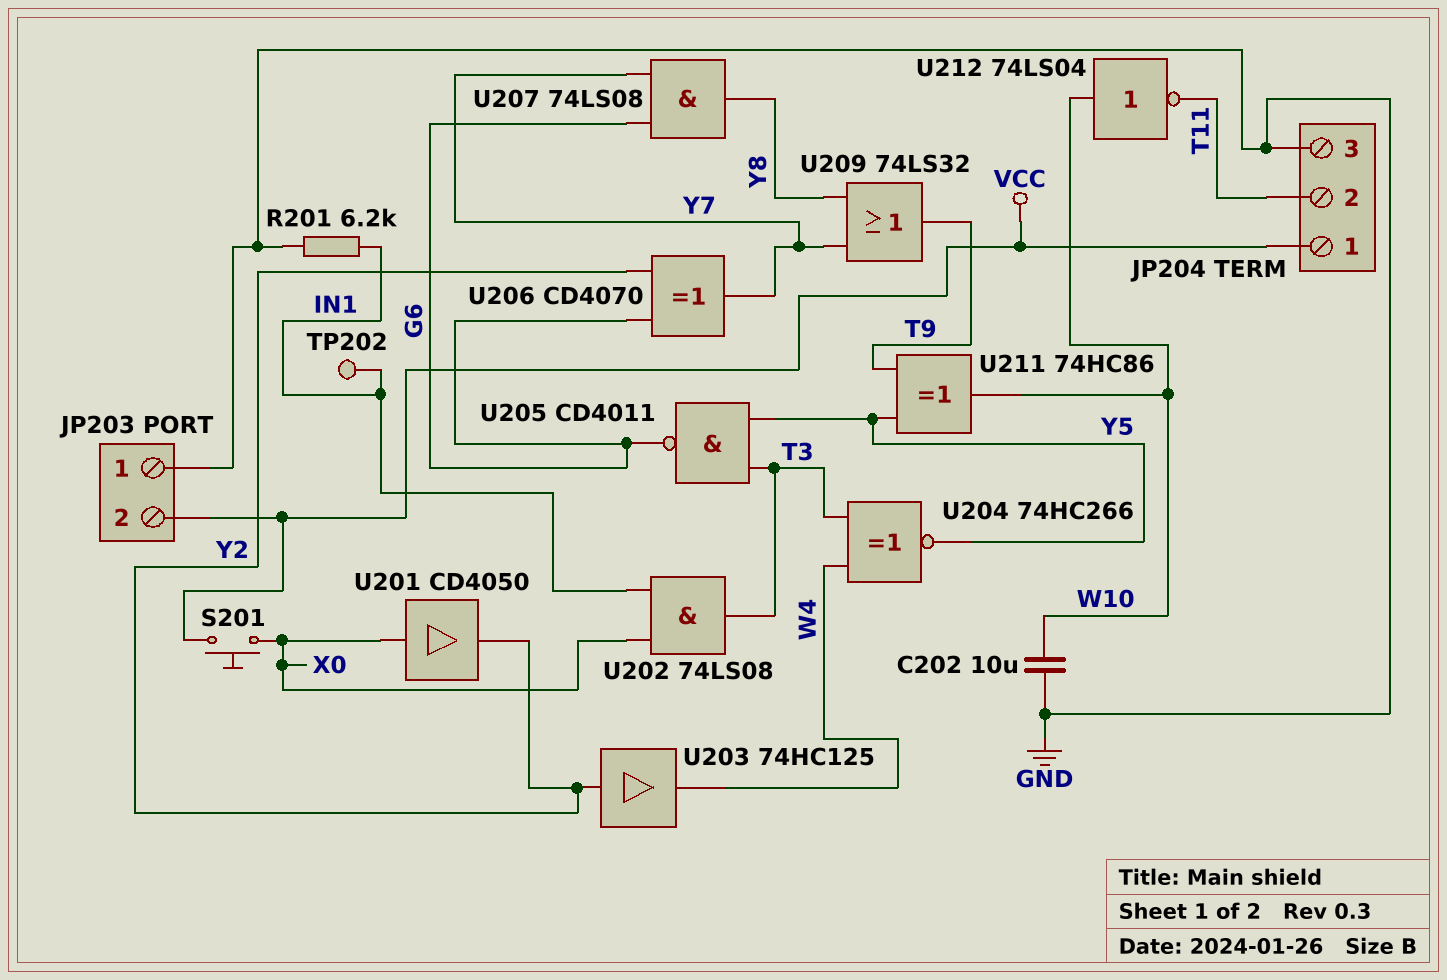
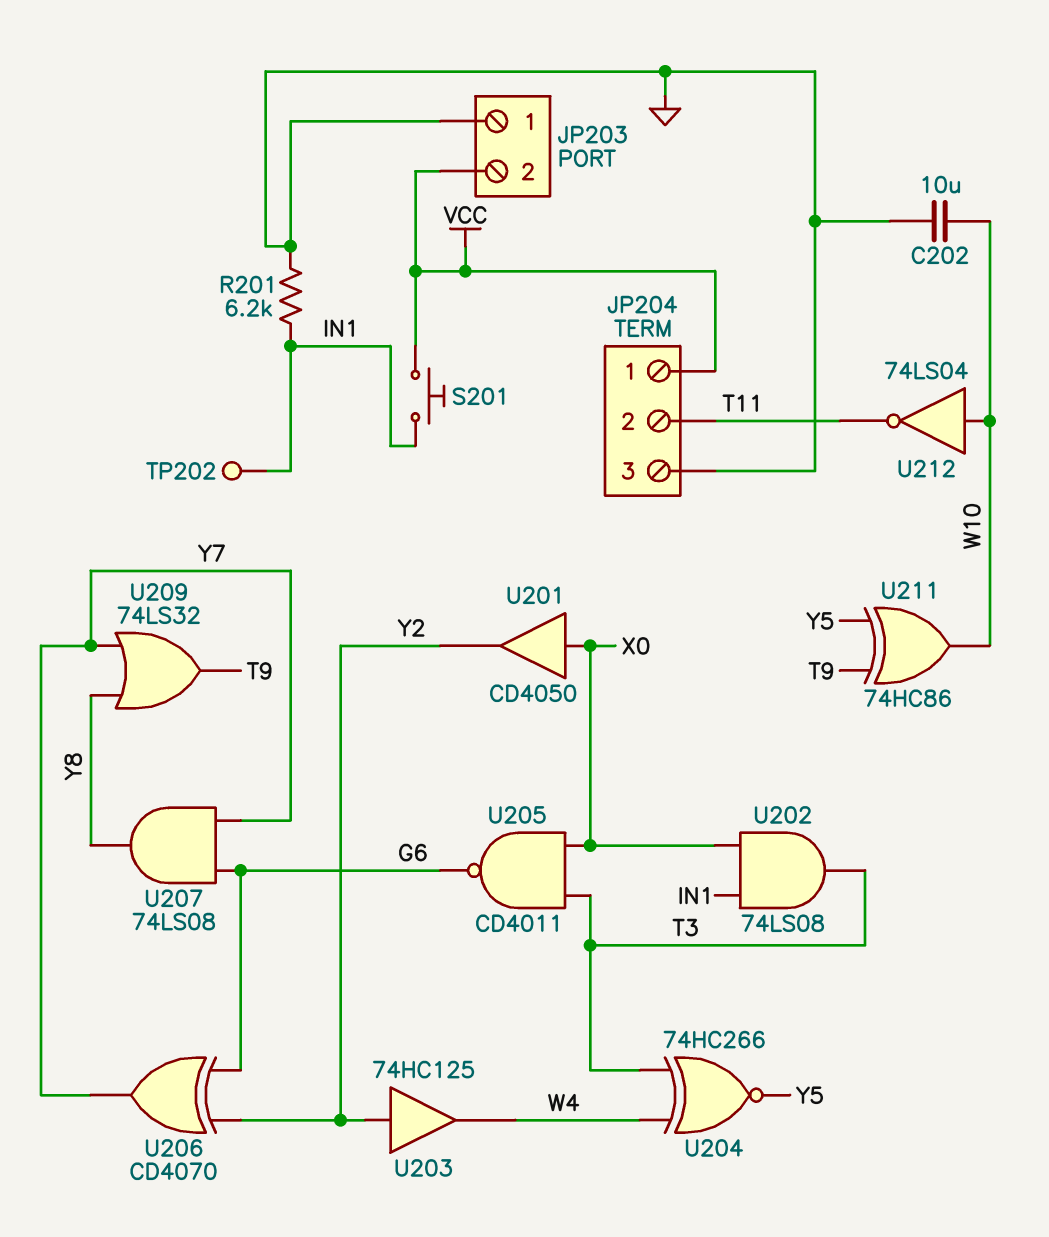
S201: button (VCC, X0) -> button (IN1, VCC)
U205: NAND CD4011 (in T3, in Y5, out G6) -> NAND CD4011 (in T3, in X0, out G6)

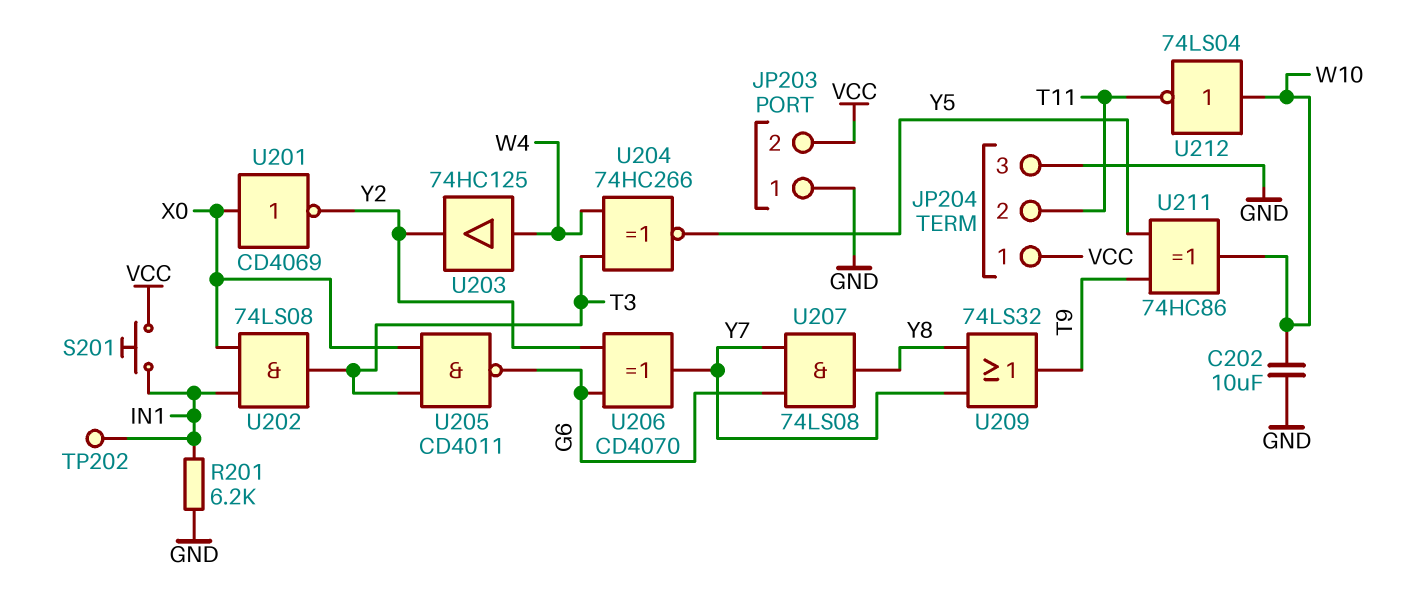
U201: buffer CD4050 (in X0, out Y2) -> NOT CD4069 (in X0, out Y2)
U203: buffer 74HC125 (in Y2, out W4) -> buffer 74HC125 (in W4, out Y2)

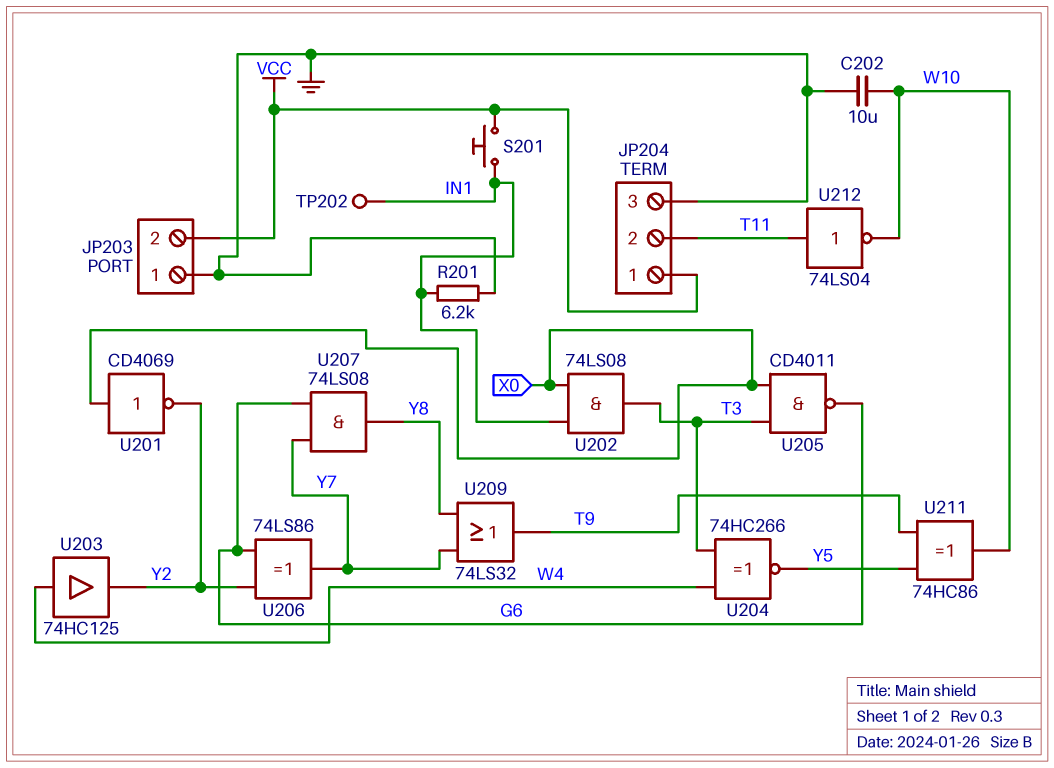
U206: XOR CD4070 (in G6, in Y2, out Y7) -> XOR 74LS86 (in G6, in Y2, out Y7)
U212: NOT 74LS04 (in W10, out T11) -> NOT 74LS04 (in T11, out W10)

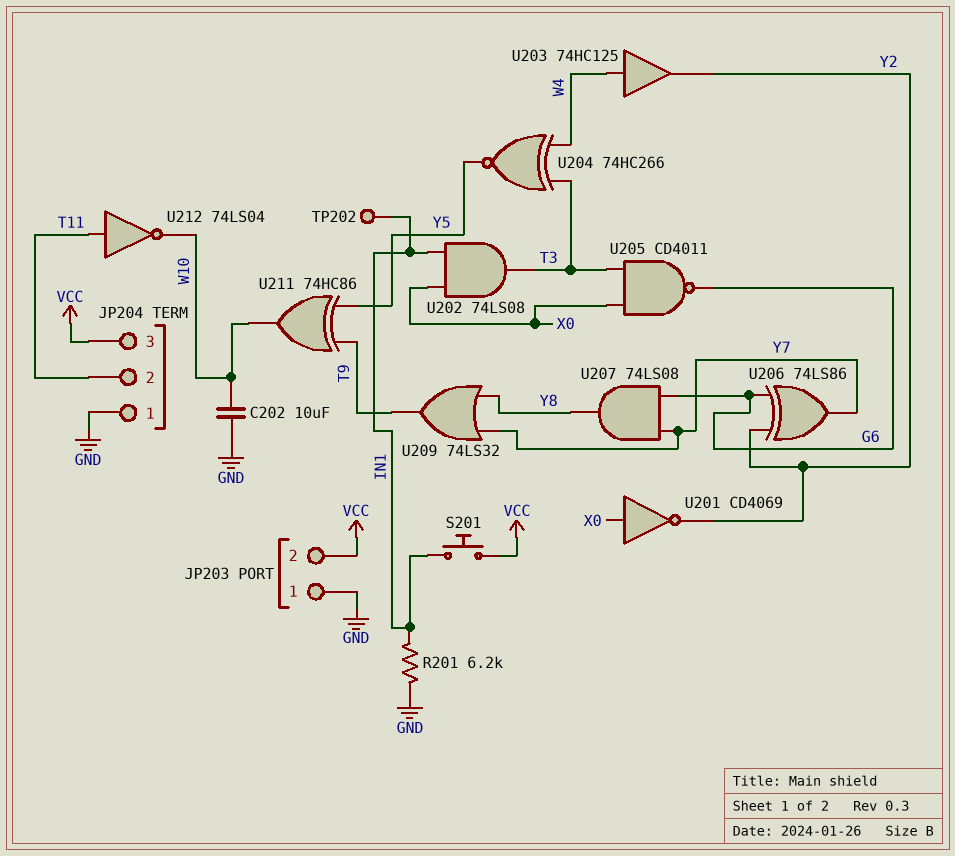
JP204 pin 1: VCC -> GND
JP204 pin 3: GND -> VCC

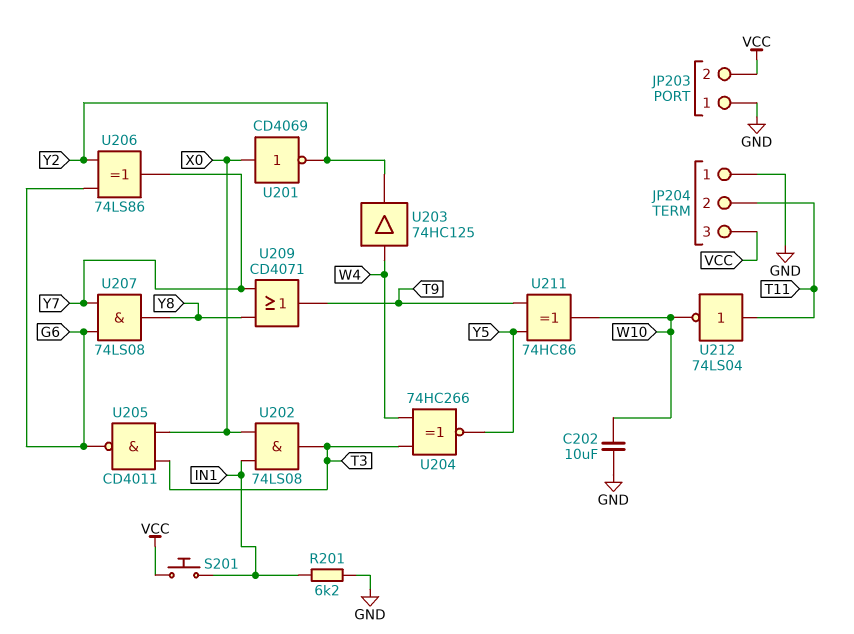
TP202: test point (IN1) -> none
U209: OR 74LS32 (in Y7, in Y8, out T9) -> OR CD4071 (in Y7, in Y8, out T9)

